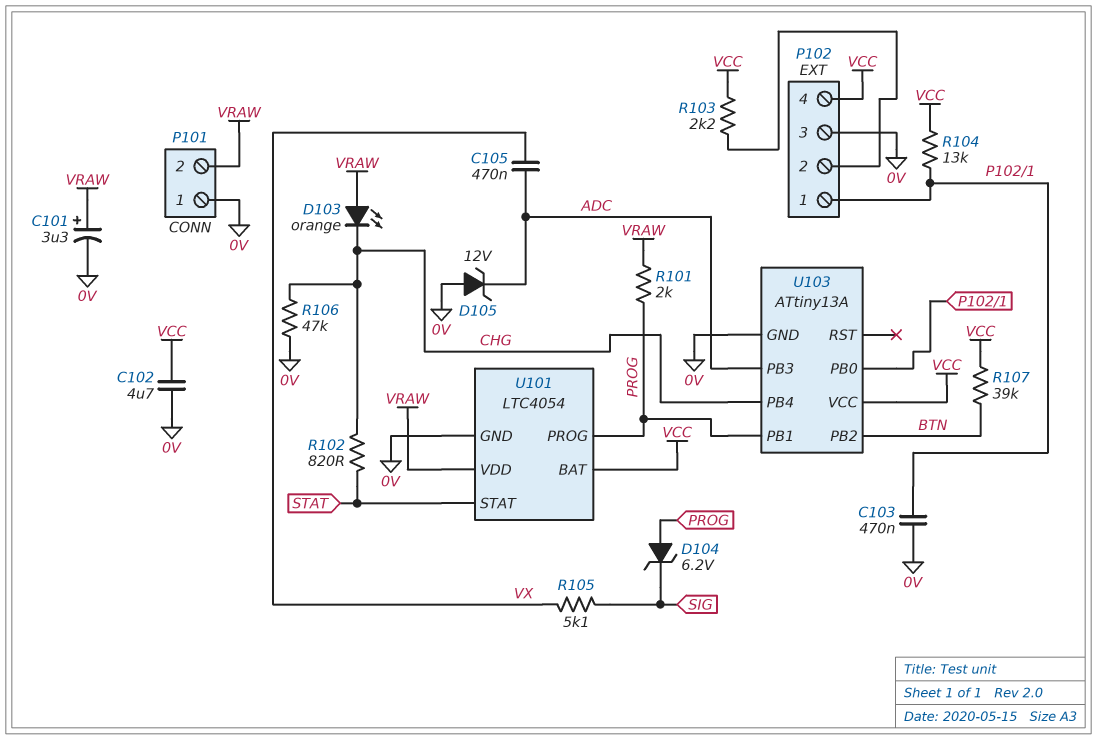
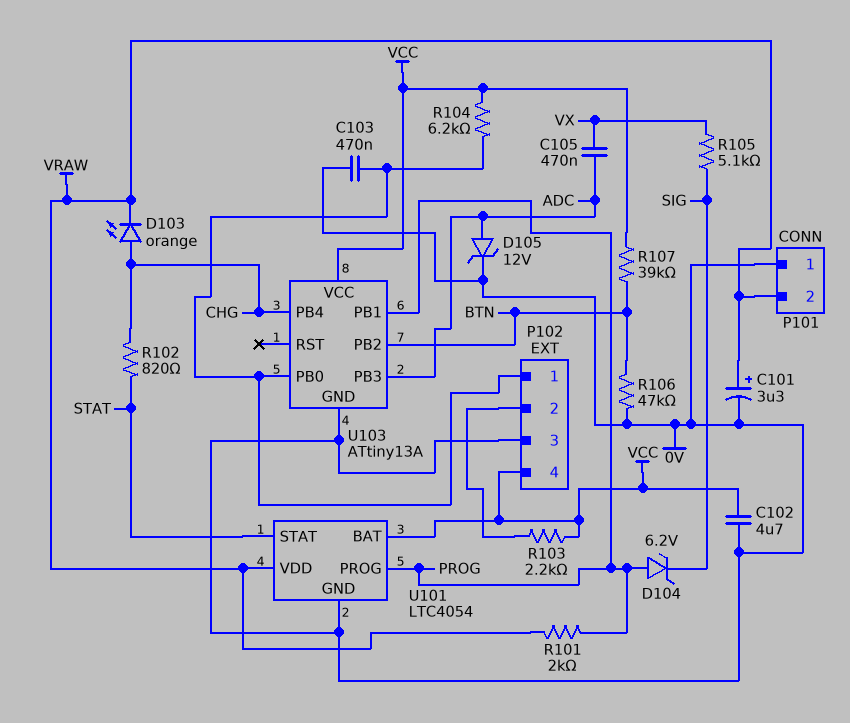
D103: LED orange (A VRAW, K CHG) -> LED orange (A CHG, K VRAW)
D105: zener 12V (A 0V, K ADC) -> zener 12V (A ADC, K 0V)
R104: 13k (P102/1, VCC) -> 6.2k (P102/1, VCC)
R106: 47k (0V, CHG) -> 47k (0V, BTN)

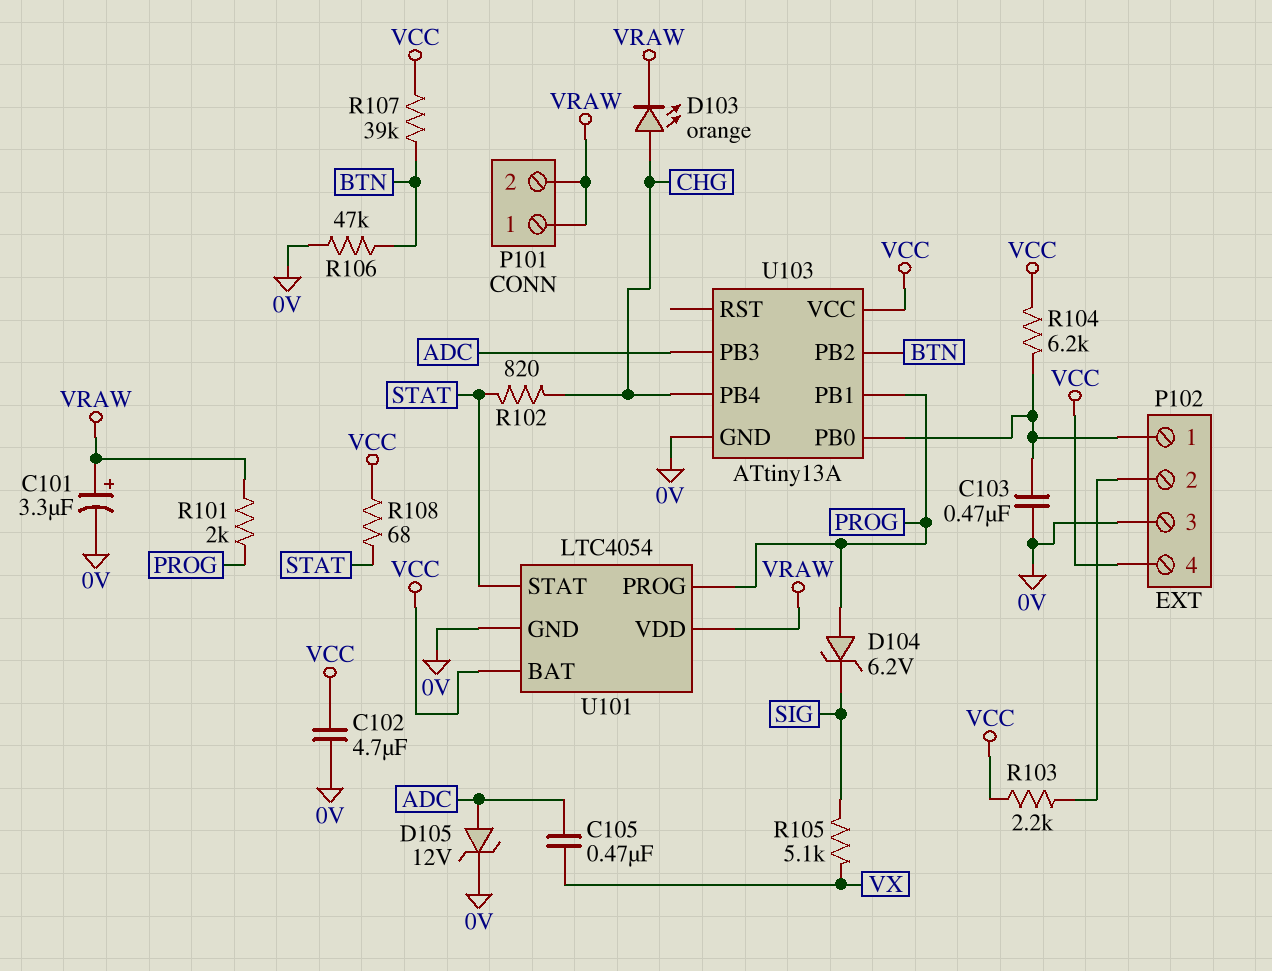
P101 pin 1: 0V -> VRAW
R108: none -> 68 (STAT, VCC)

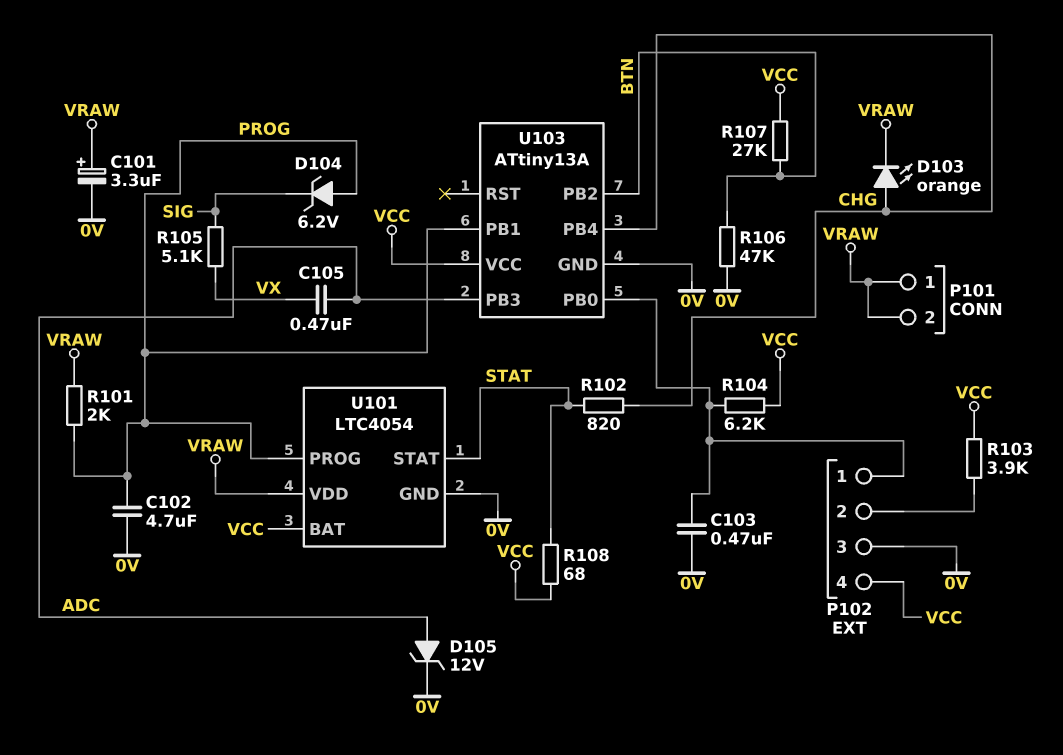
C102: 4.7uF (0V, VCC) -> 4.7uF (0V, PROG)
R103: 2.2k (P102/2, VCC) -> 3.9k (P102/2, VCC)
R107: 39k (BTN, VCC) -> 27k (BTN, VCC)

